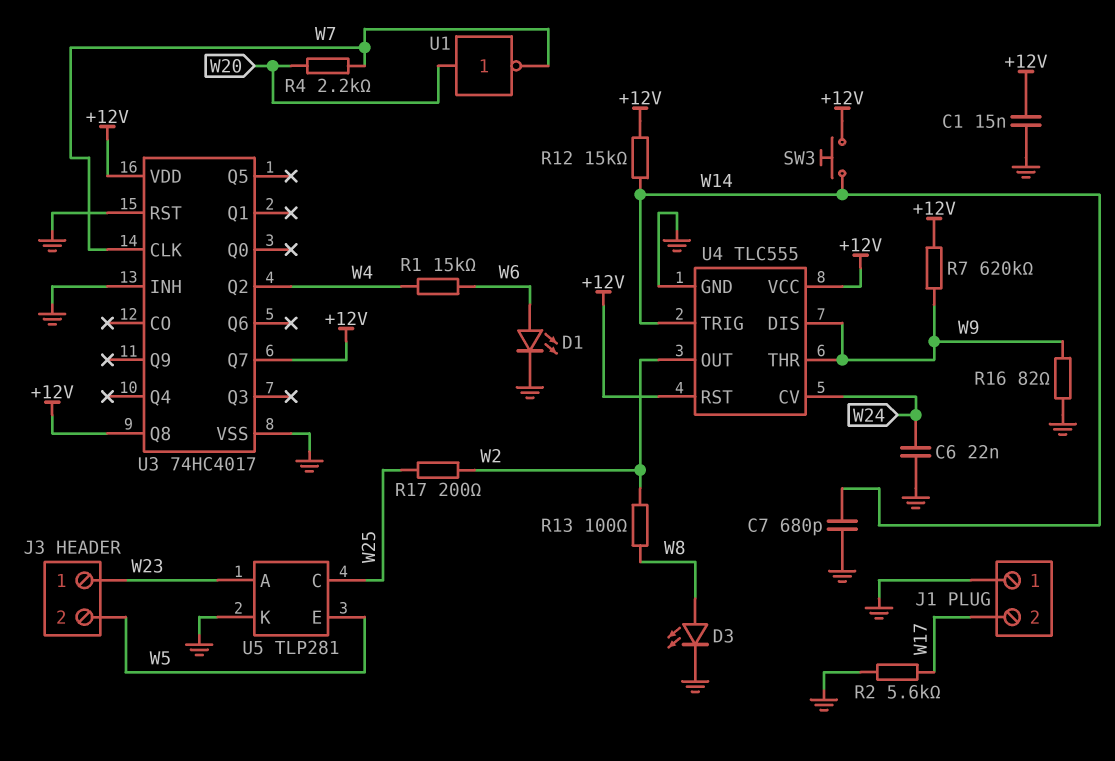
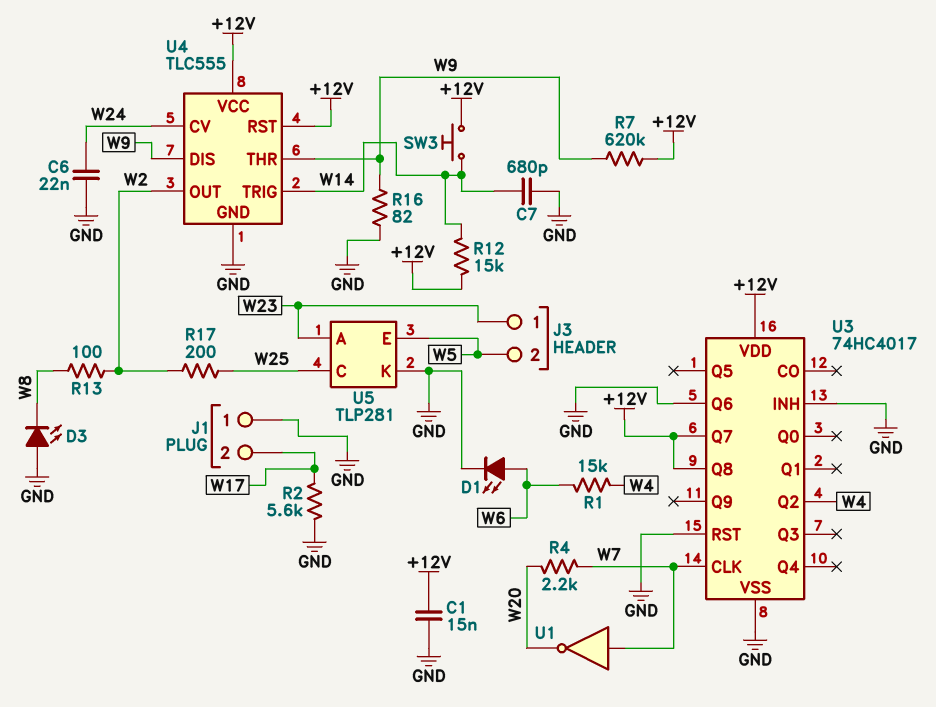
D3: LED (A W8, K GND) -> LED (A GND, K W8)
U1: NOT (in W20, out W7) -> NOT (in W7, out W20)
U3 pin Q6: none -> GND

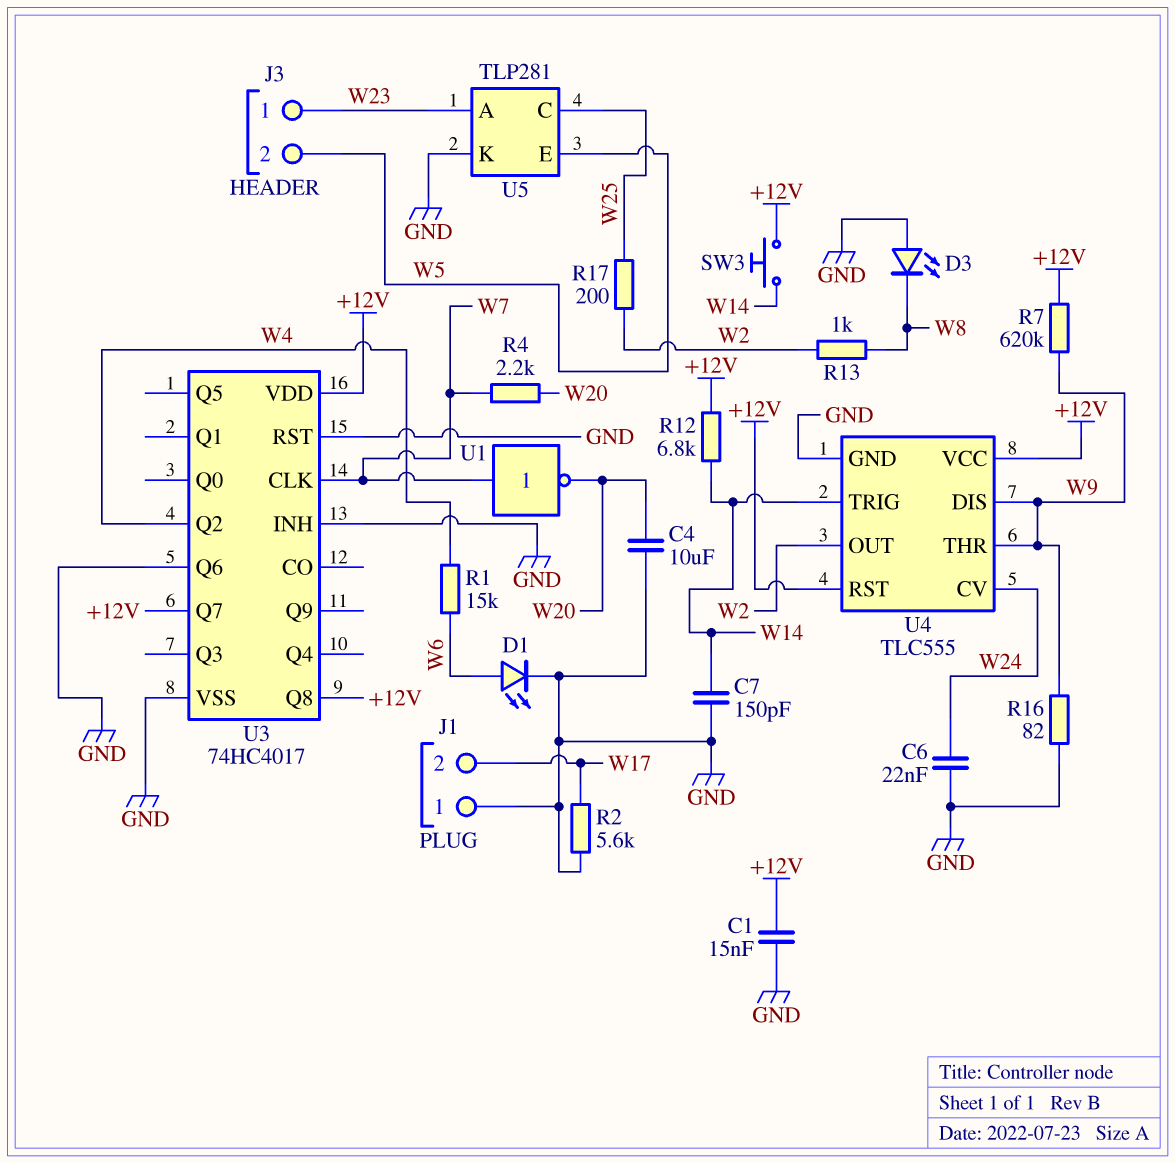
C4: none -> 10uF (GND, W20)
C7: 680pF (GND, W14) -> 150pF (GND, W14)
R12: 15k (+12V, W14) -> 6.8k (+12V, W14)
R13: 100 (W2, W8) -> 1k (W2, W8)

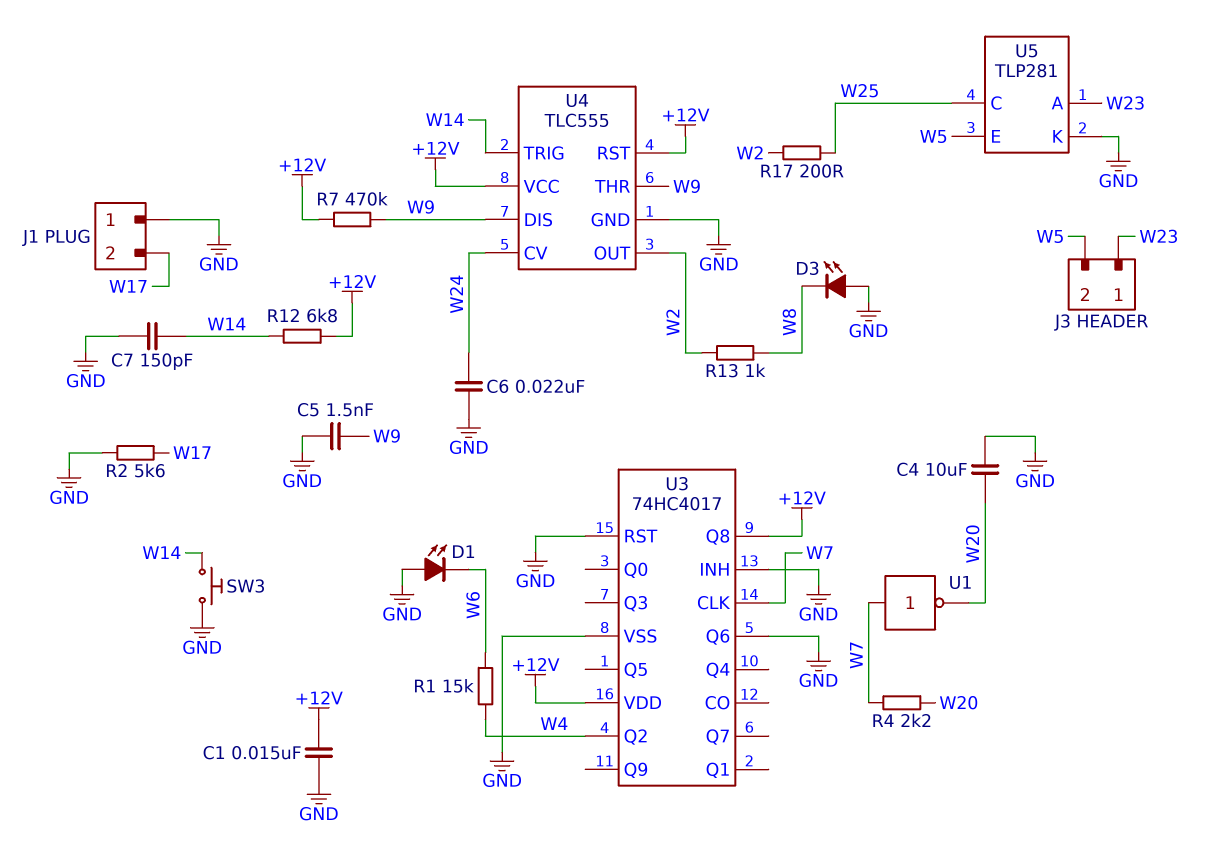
C5: none -> 1.5nF (GND, W9)
D1: LED (A W6, K GND) -> LED (A GND, K W6)
R7: 620k (+12V, W9) -> 470k (+12V, W9)
R16: 82 (GND, W9) -> none
SW3: button (+12V, W14) -> button (GND, W14)
U3 pin Q7: +12V -> none

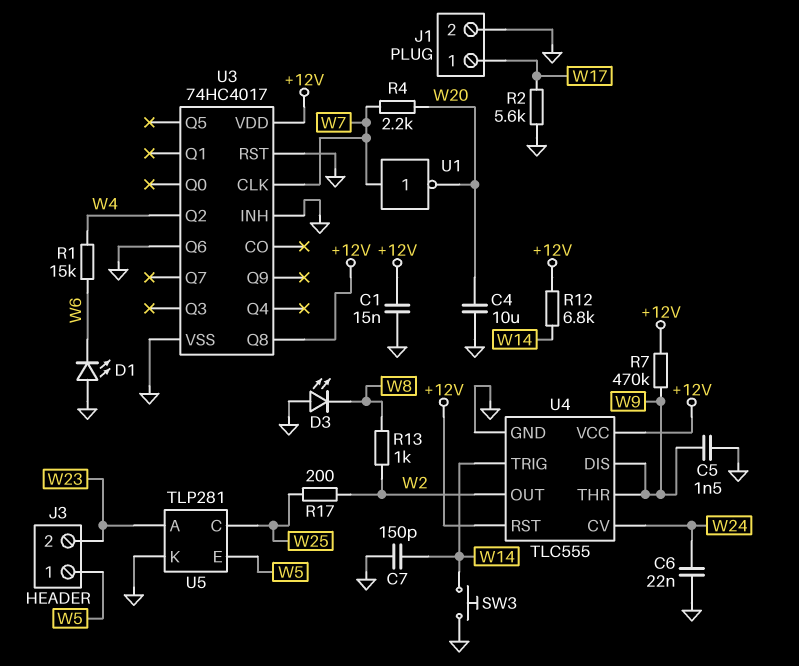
J1 pin 1: GND -> W17
J1 pin 2: W17 -> GND
J3 pin 1: W23 -> W5
J3 pin 2: W5 -> W23

